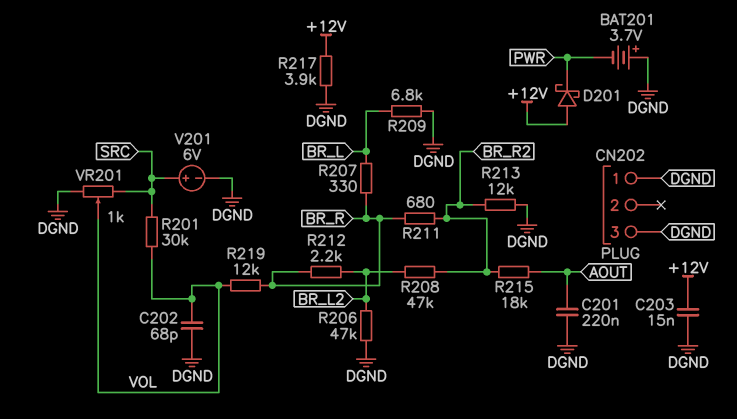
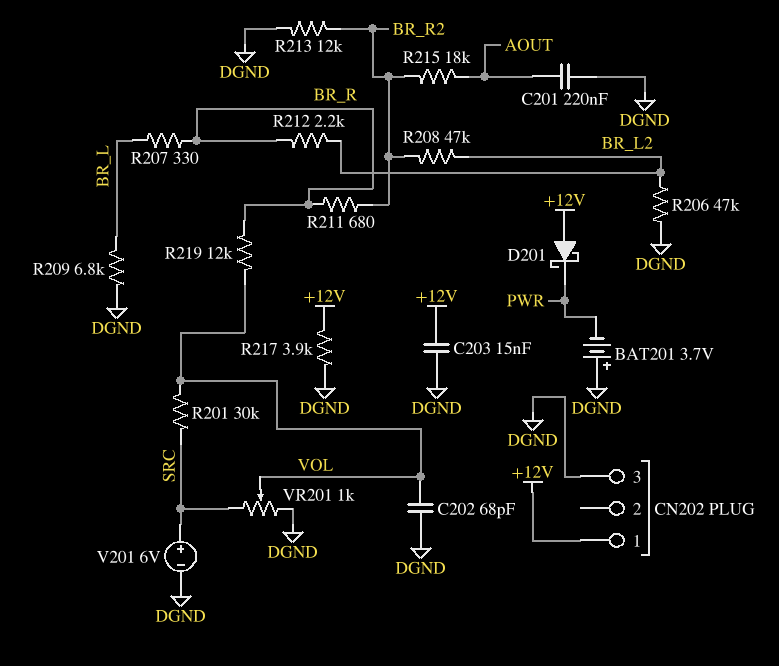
CN202 pin 1: DGND -> +12V

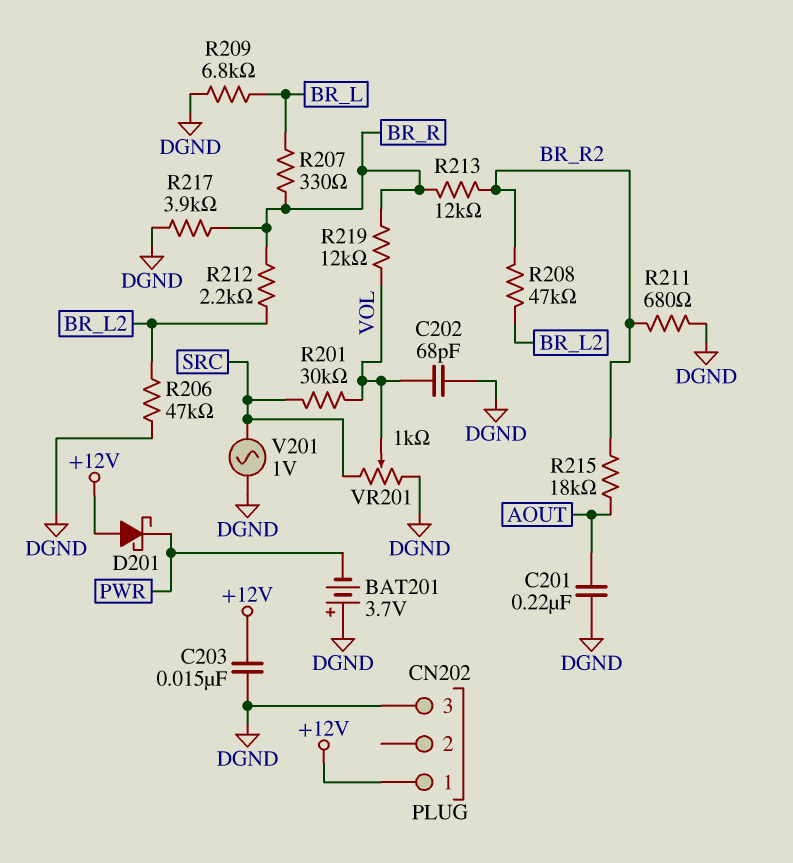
R211: 680 (BR_R, BR_R2) -> 680 (BR_R2, DGND)
R213: 12k (BR_R2, DGND) -> 12k (BR_R, BR_R2)
R217: 3.9k (+12V, DGND) -> 3.9k (BR_R, DGND)
V201: 6V (plus SRC, minus DGND) -> AC 1V (DGND, SRC)

